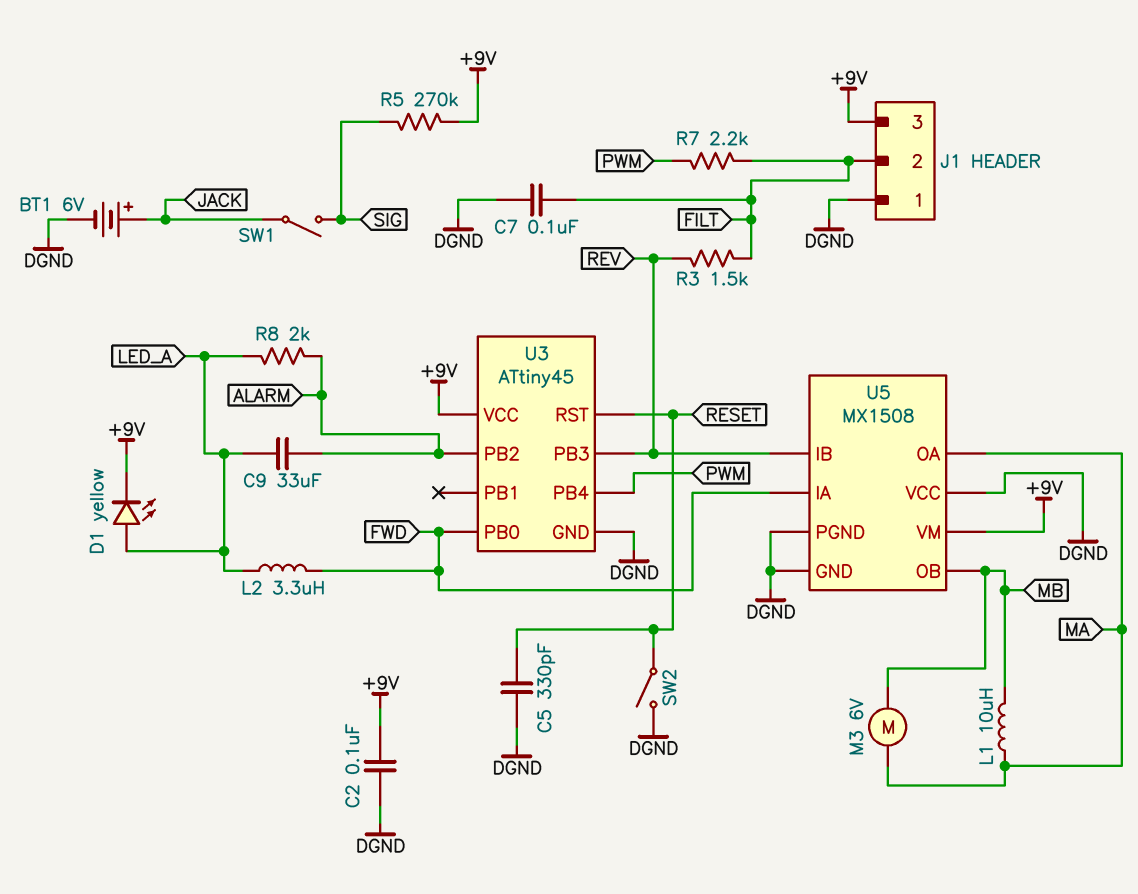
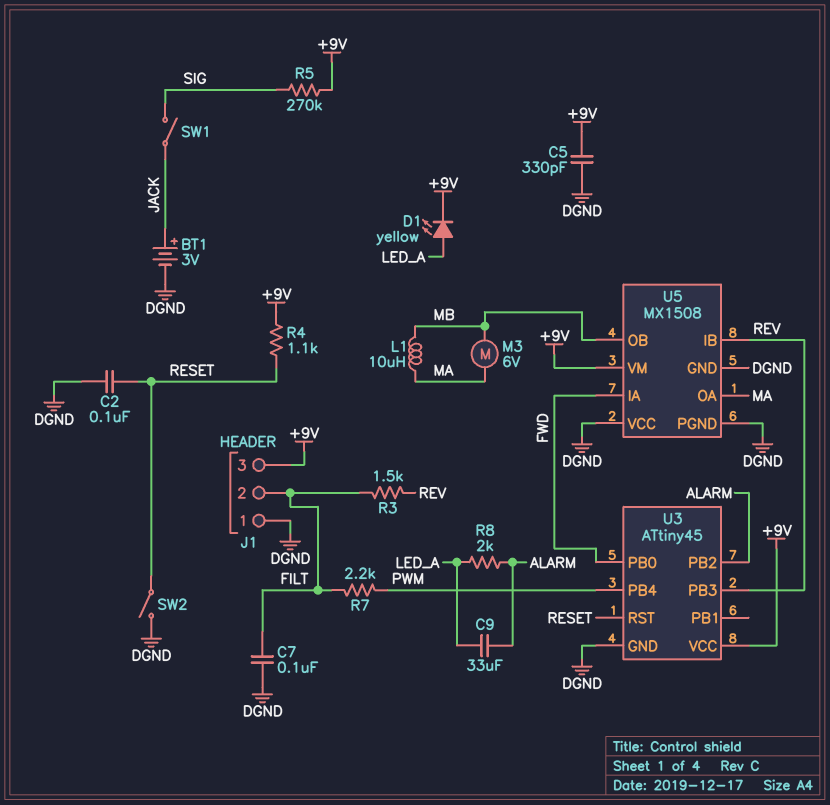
BT1: 6V (plus JACK, minus DGND) -> 3V (plus JACK, minus DGND)
C2: 100nF (+9V, DGND) -> 100nF (DGND, RESET)
C5: 330pF (DGND, RESET) -> 330pF (+9V, DGND)
L2: 3.3uH (FWD, LED_A) -> none
R4: none -> 1.1k (+9V, RESET)

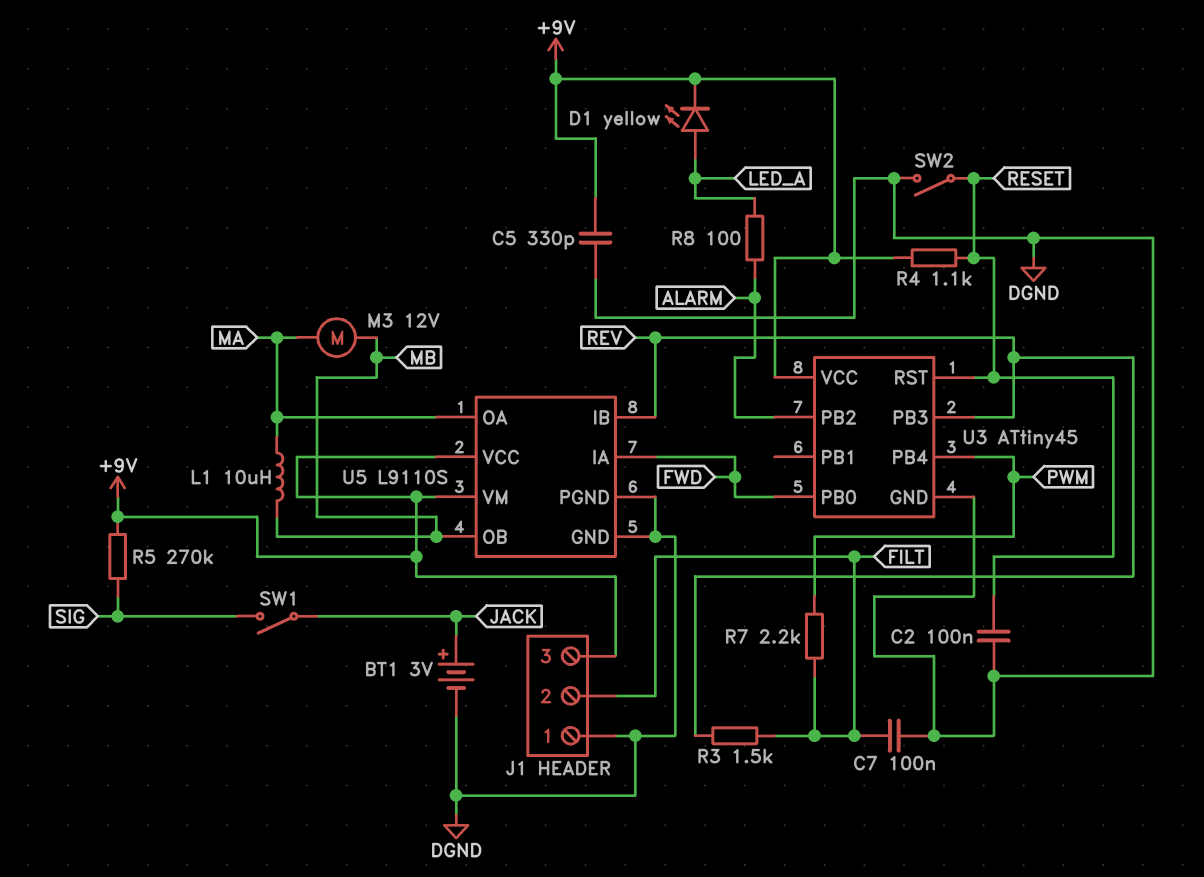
C9: 33uF (ALARM, LED_A) -> none
M3: motor 6V (MA, MB) -> motor 12V (MA, MB)
R8: 2k (ALARM, LED_A) -> 100 (ALARM, LED_A)
U5: MX1508 -> L9110S
U5 pin VCC: DGND -> +9V

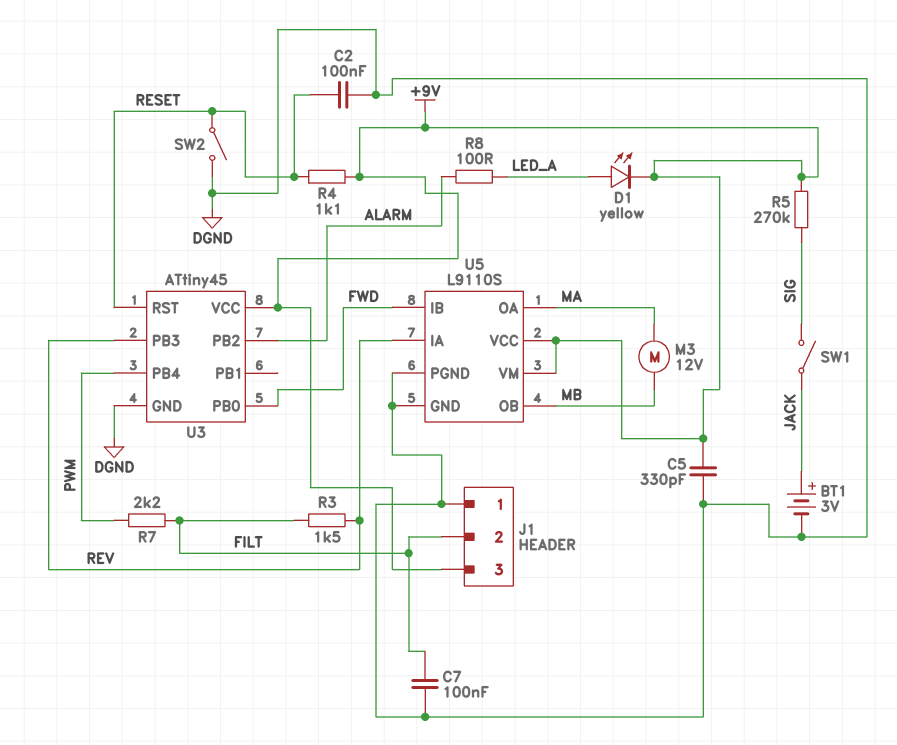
L1: 10uH (MA, MB) -> none
U5 pin IA: FWD -> REV
U5 pin IB: REV -> FWD

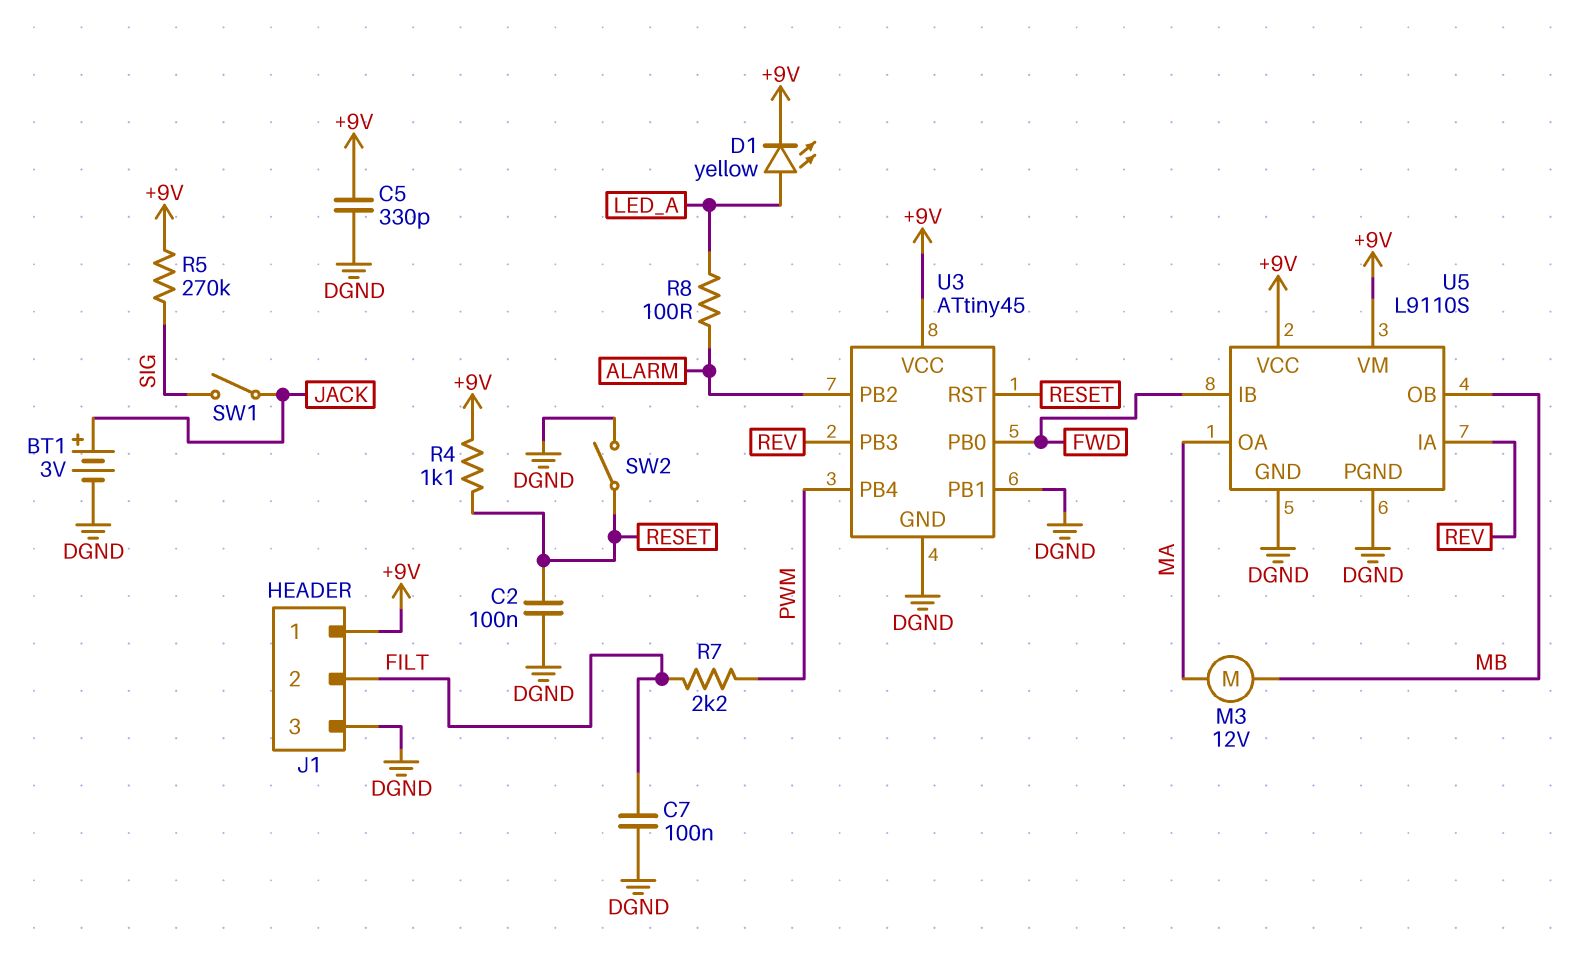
J1 pin 1: DGND -> +9V
J1 pin 3: +9V -> DGND
R3: 1.5k (FILT, REV) -> none
U3 pin PB1: none -> DGND

